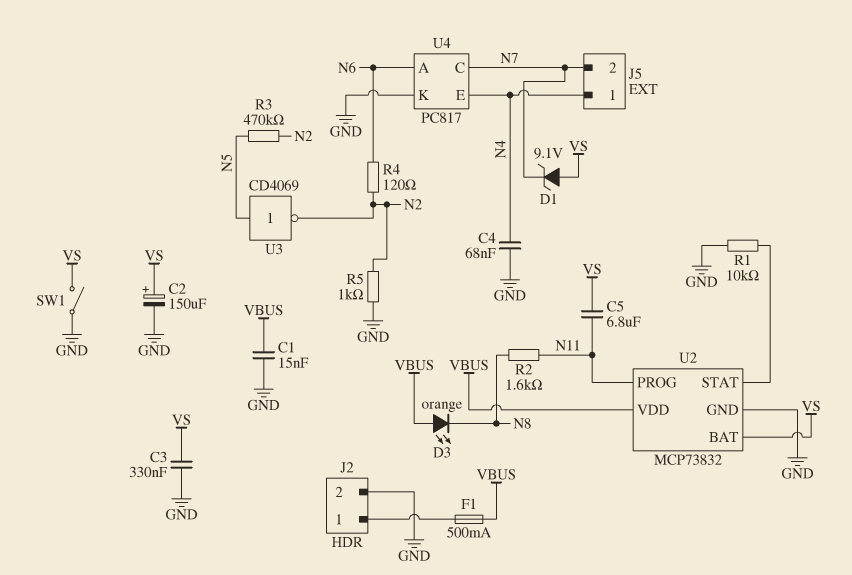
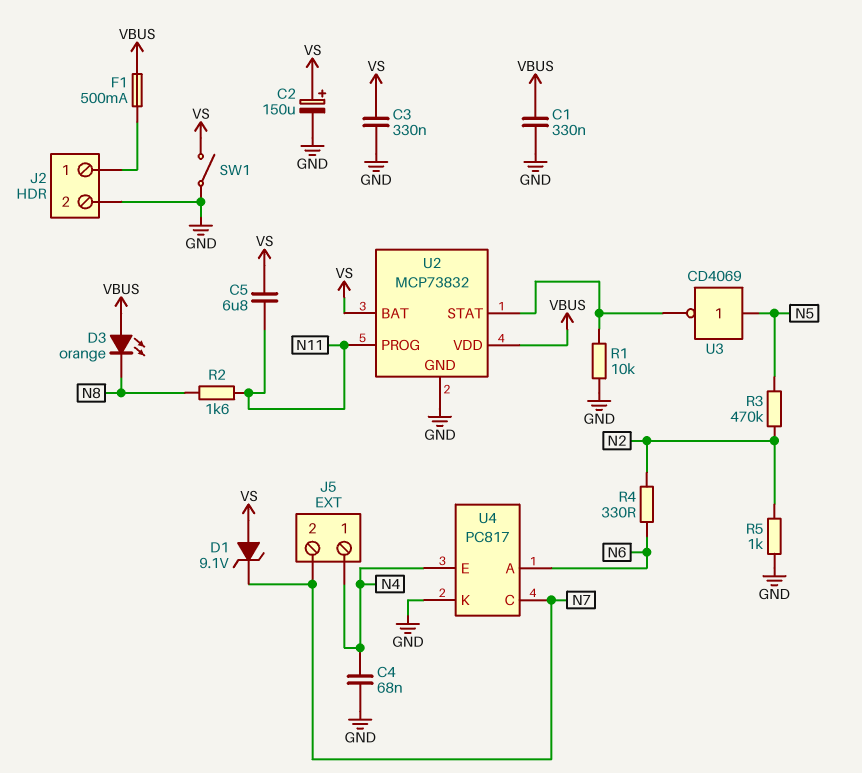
C1: 15nF (GND, VBUS) -> 330nF (GND, VBUS)
R4: 120 (N2, N6) -> 330 (N2, N6)
U3: NOT CD4069 (in N5, out N2) -> NOT CD4069 (in N5, out U2/STAT)

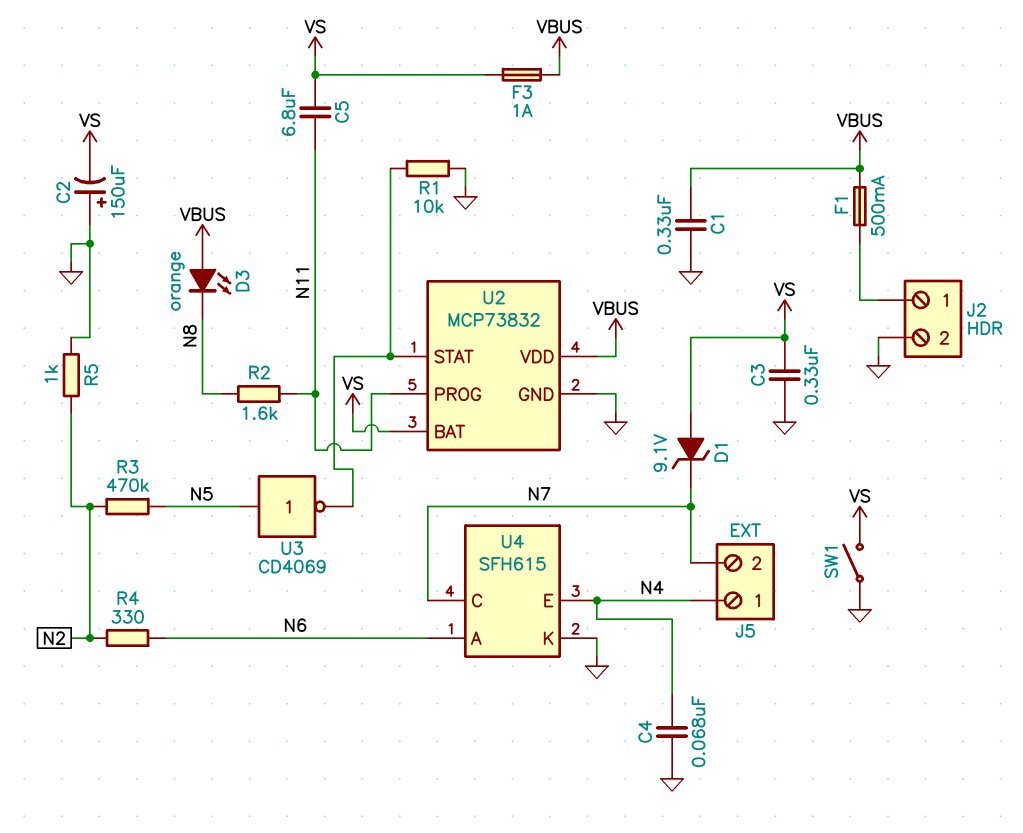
C2: 150uF (plus VS, minus GND) -> 150uF (plus GND, minus VS)
F3: none -> 1A (VBUS, VS)
U4: PC817 -> SFH615

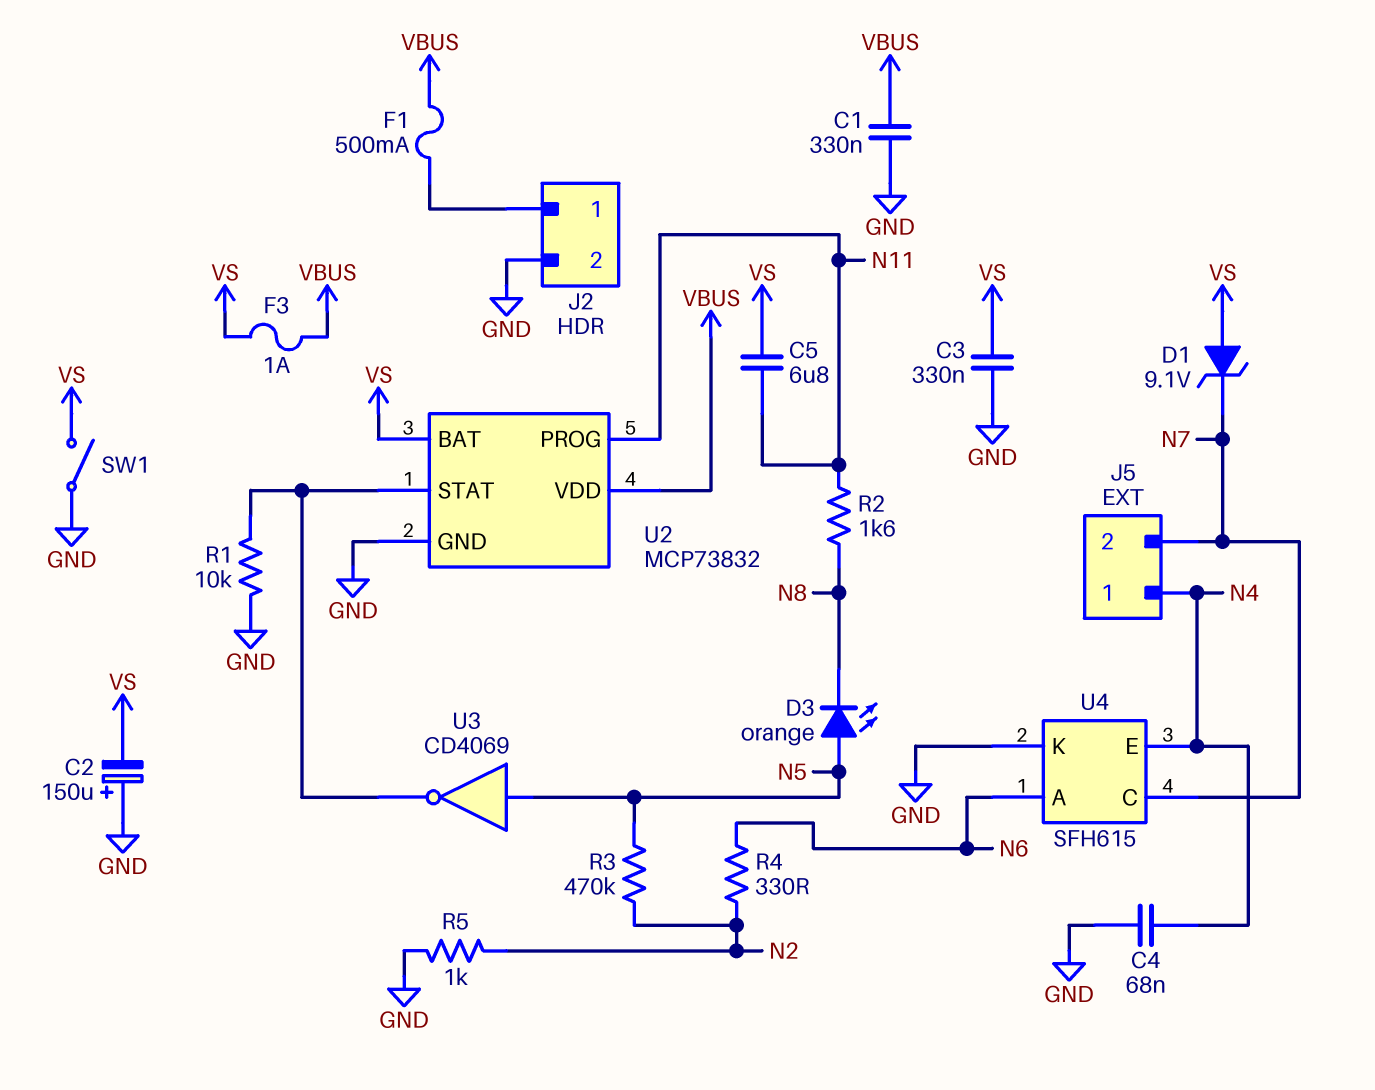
D3: LED orange (A VBUS, K N8) -> LED orange (A N5, K N8)

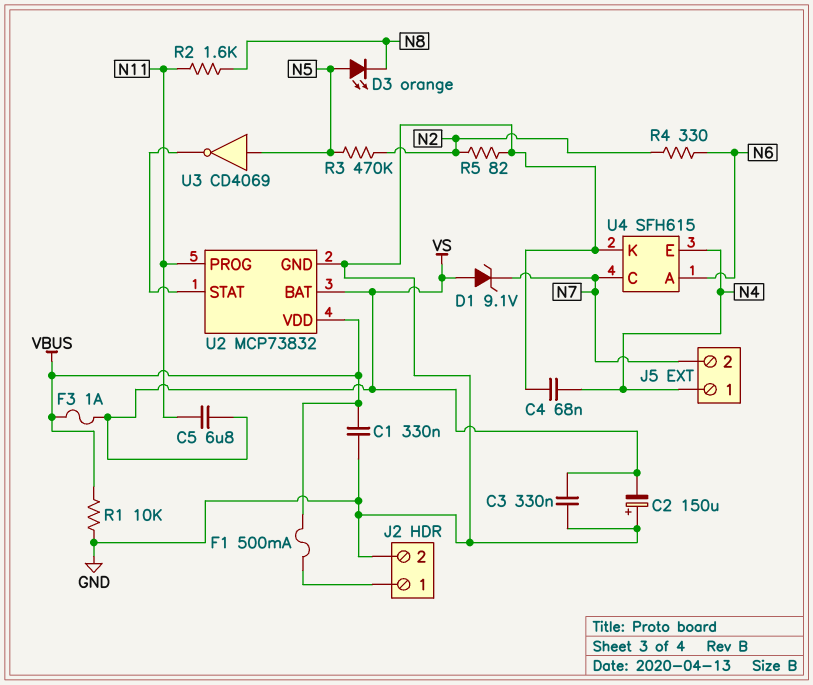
R1: 10k (GND, U2/STAT) -> 10k (GND, VBUS)
R5: 1k (GND, N2) -> 82 (GND, N2)
SW1: switch (GND, VS) -> none

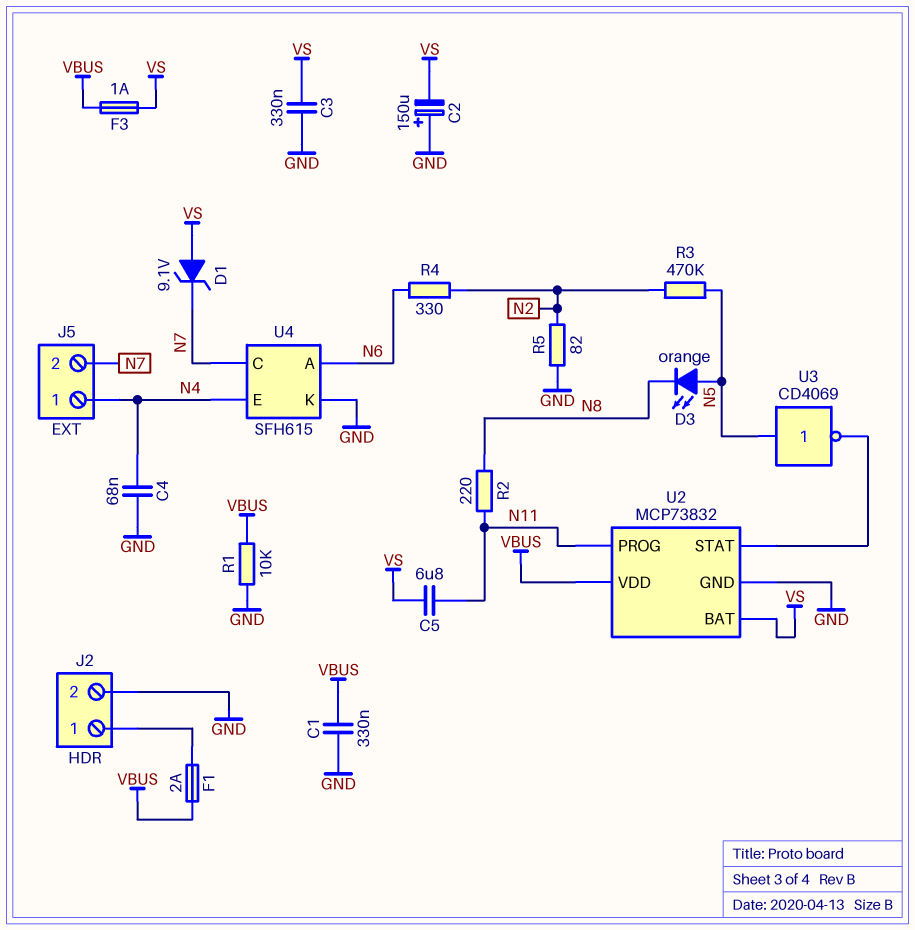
F1: 500mA (J2/1, VBUS) -> 2A (J2/1, VBUS)
R2: 1.6k (N8, N11) -> 220 (N8, N11)

